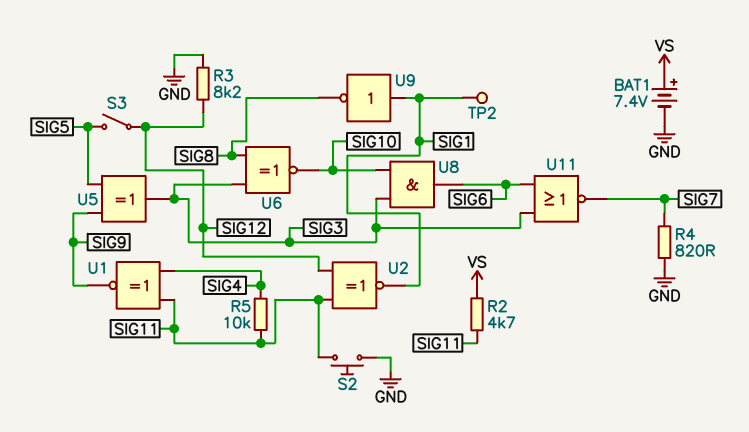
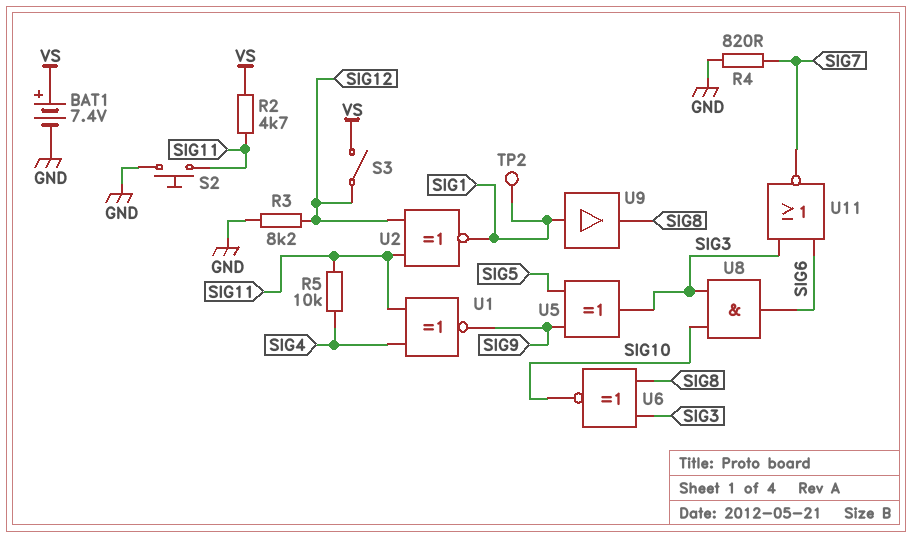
S3: switch (SIG5, SIG12) -> switch (SIG12, VS)
U9: NOT (in SIG1, out SIG8) -> buffer (in SIG1, out SIG8)

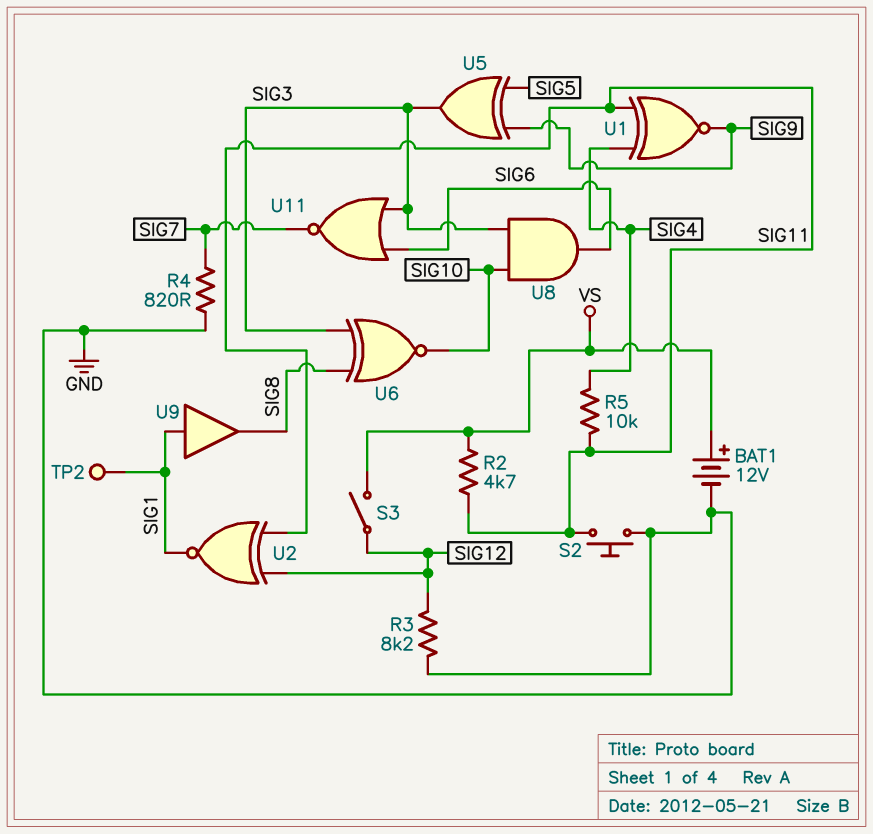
BAT1: 7.4V (plus VS, minus GND) -> 12V (plus VS, minus GND)

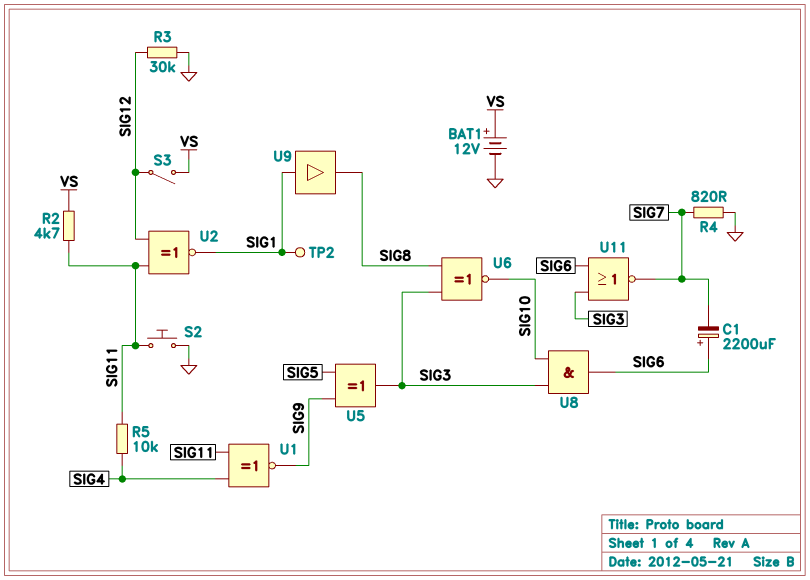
C1: none -> 2200uF (plus SIG6, minus SIG7)
R3: 8.2k (GND, SIG12) -> 30k (GND, SIG12)

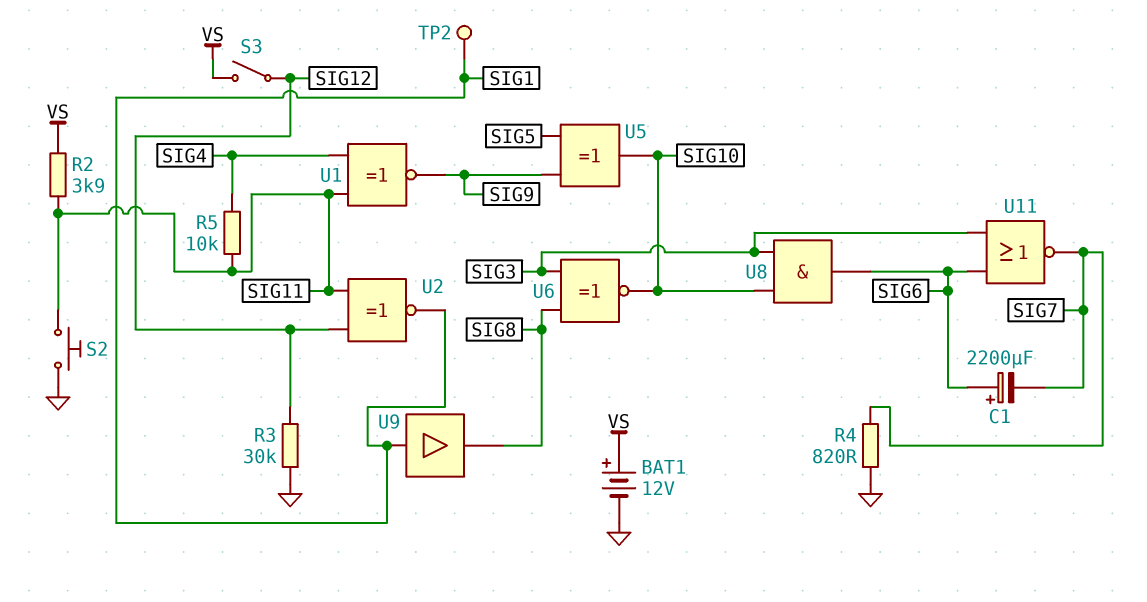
R2: 4.7k (SIG11, VS) -> 3.9k (SIG11, VS)
U5: XOR (in SIG5, in SIG9, out SIG3) -> XOR (in SIG5, in SIG9, out SIG10)

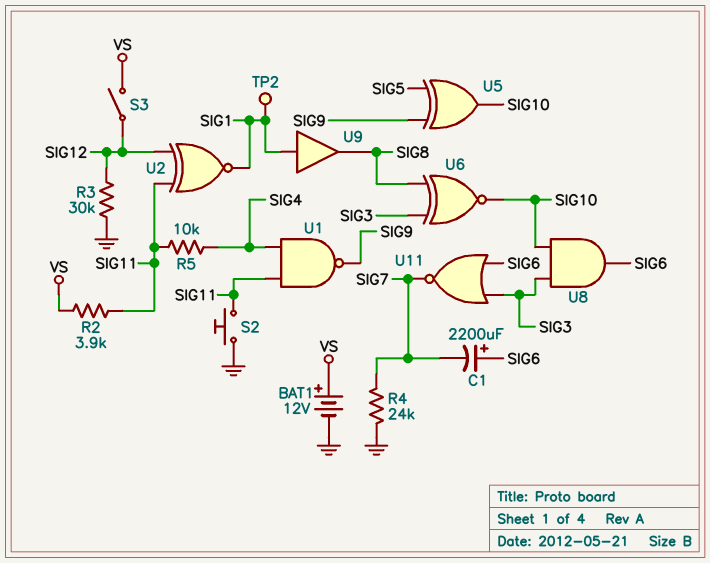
R4: 820 (GND, SIG7) -> 24k (GND, SIG7)
U1: XNOR (in SIG4, in SIG11, out SIG9) -> NAND (in SIG4, in SIG11, out SIG9)

